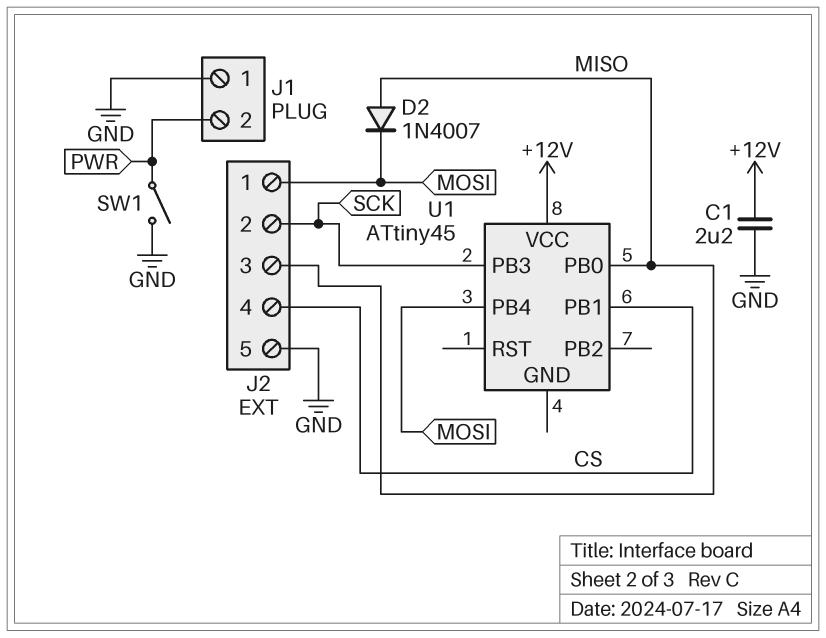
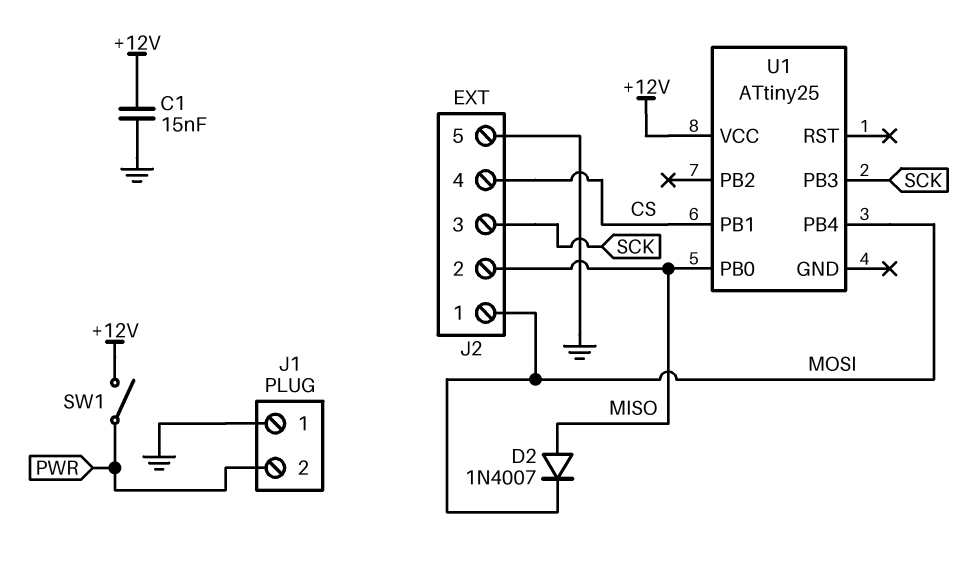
C1: 2.2uF (+12V, GND) -> 15nF (+12V, GND)
J2 pin 2: SCK -> MISO
J2 pin 3: MISO -> SCK
SW1: switch (GND, PWR) -> switch (+12V, PWR)
U1: ATtiny45 -> ATtiny25

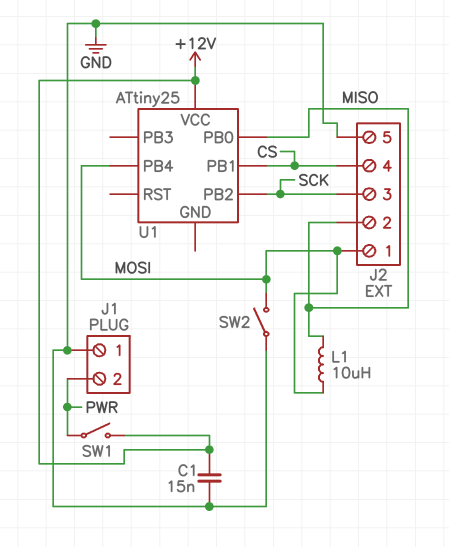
D2: diode 1N4007 (A MISO, K MOSI) -> none
L1: none -> 10uH (MISO, MOSI)
SW2: none -> switch (GND, MOSI)
U1 pin PB2: none -> SCK
U1 pin PB3: SCK -> none

